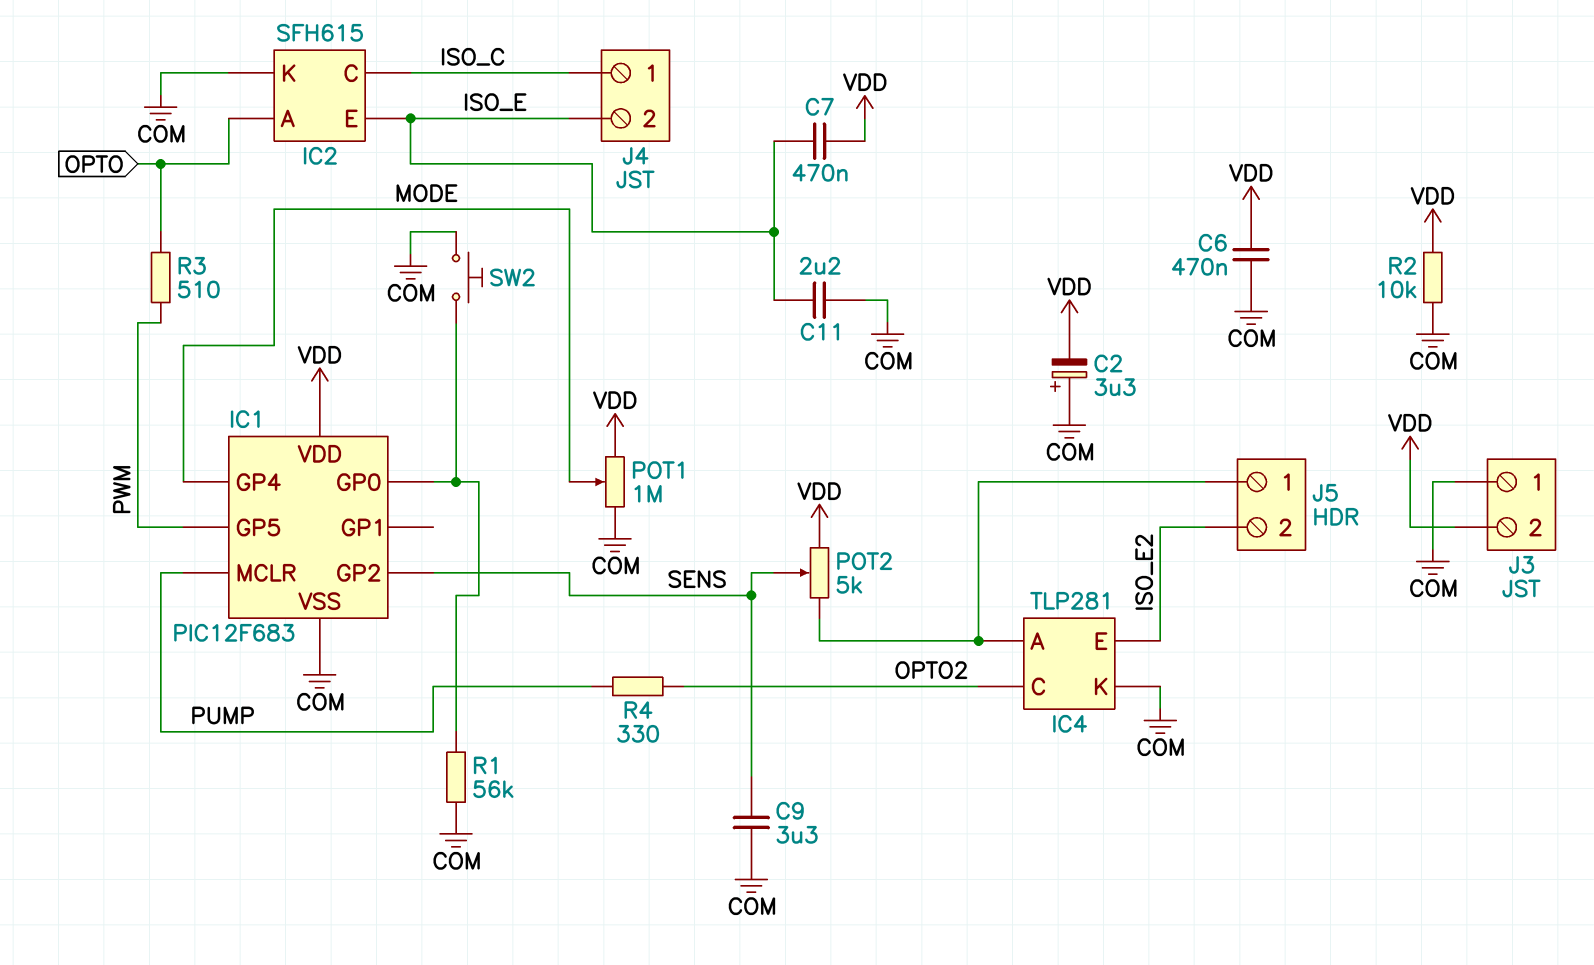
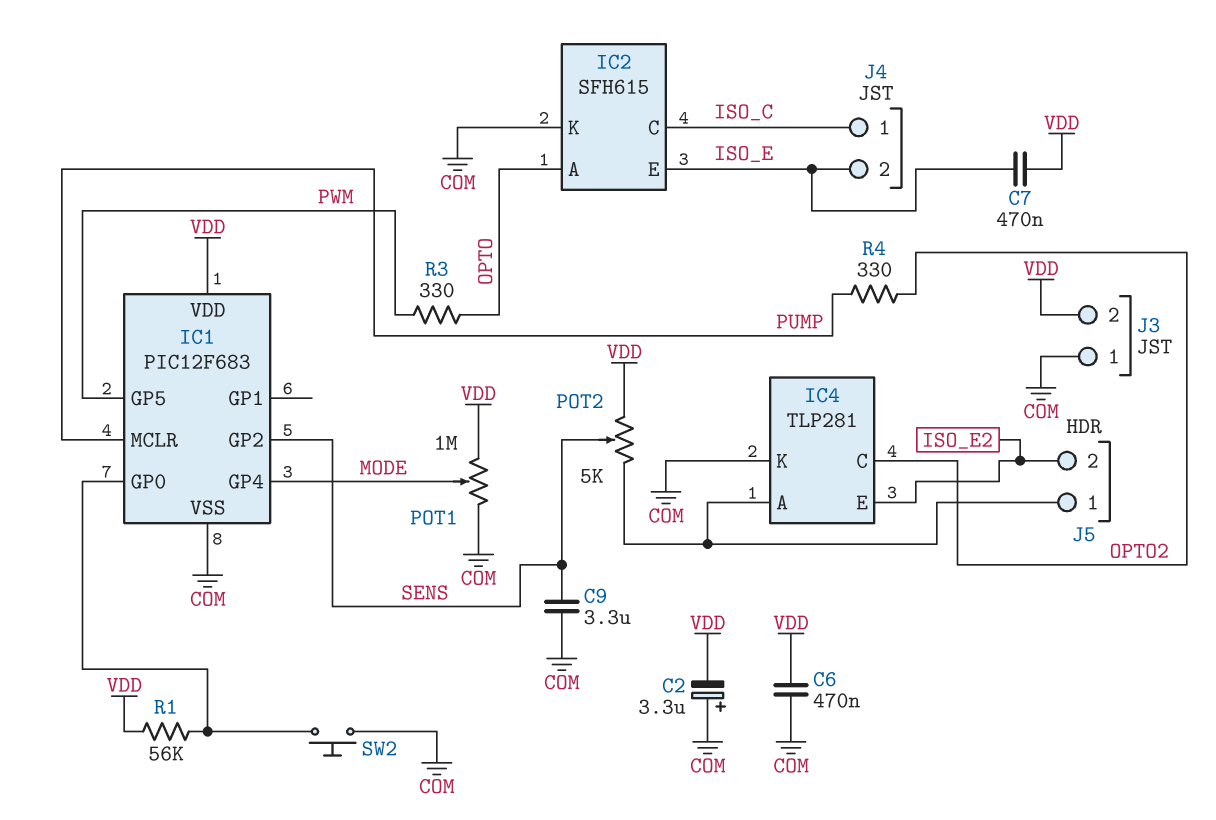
C11: 2.2uF (COM, ISO_E) -> none
R1: 56k (COM, IC1/GP0) -> 56k (IC1/GP0, VDD)
R2: 10k (COM, VDD) -> none
R3: 510 (OPTO, PWM) -> 330 (OPTO, PWM)

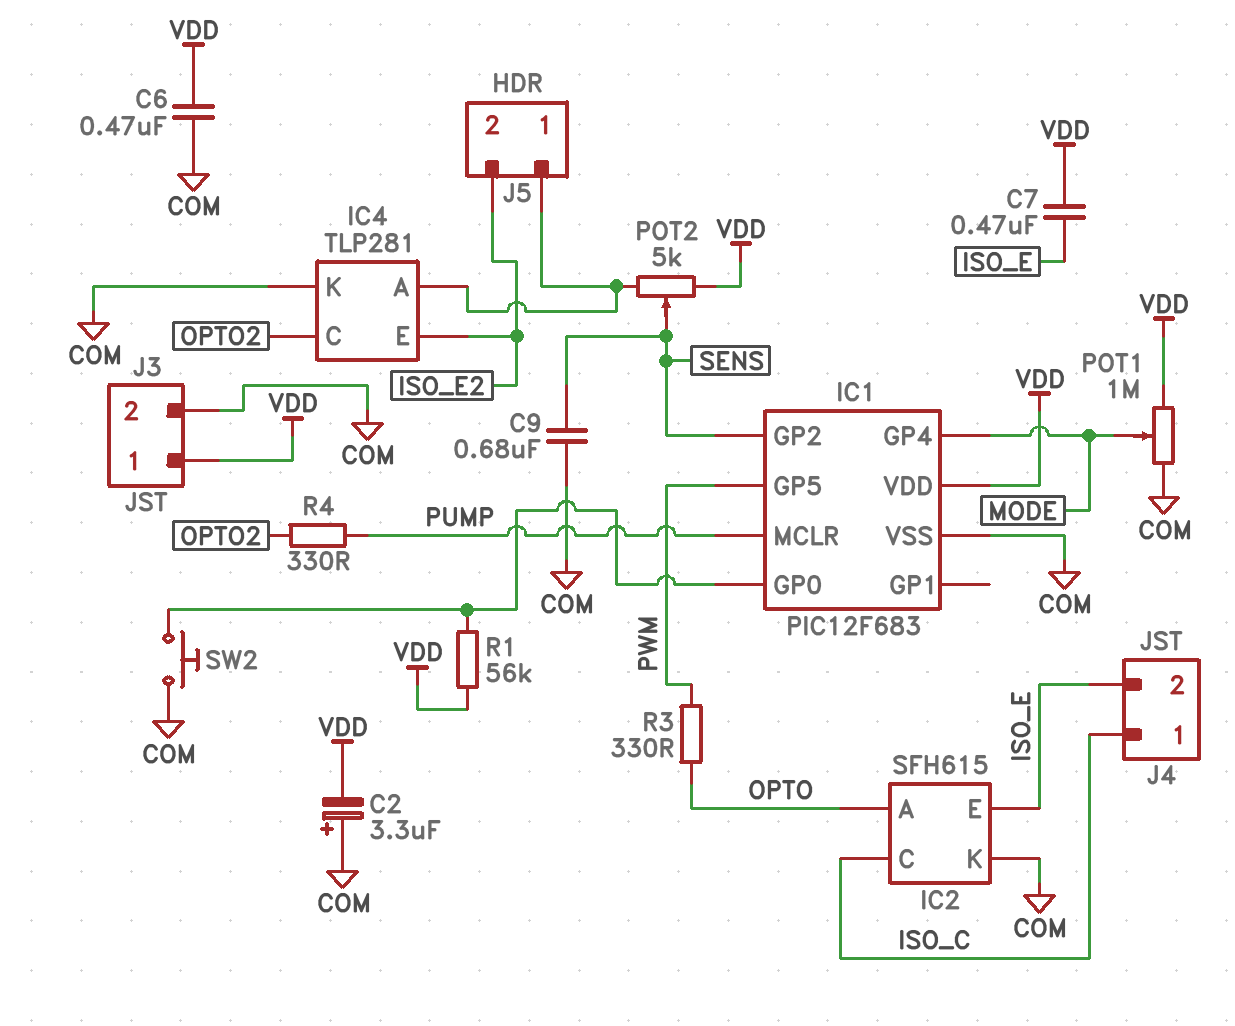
C9: 3.3uF (COM, SENS) -> 680nF (COM, SENS)
J3 pin 1: COM -> VDD
J3 pin 2: VDD -> COM

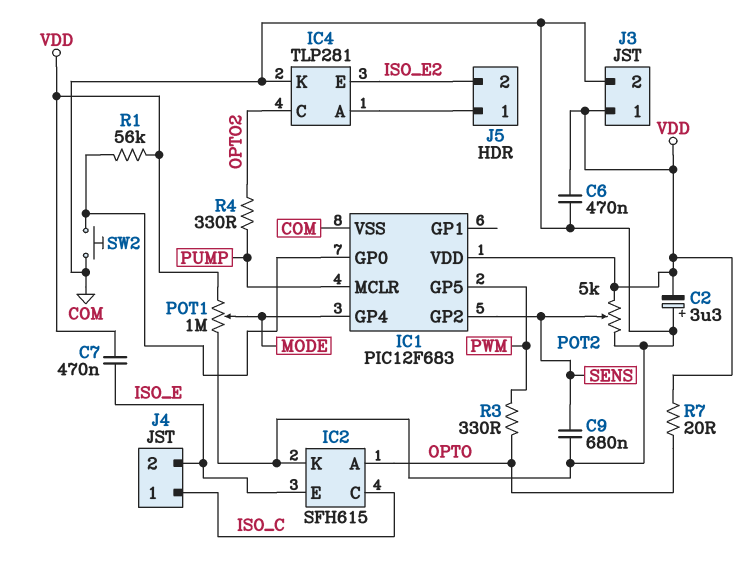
POT2: 5k (IC4/A, VDD, wiper SENS) -> 5k (COM, VDD, wiper SENS)
R7: none -> 20 (OPTO, VDD)

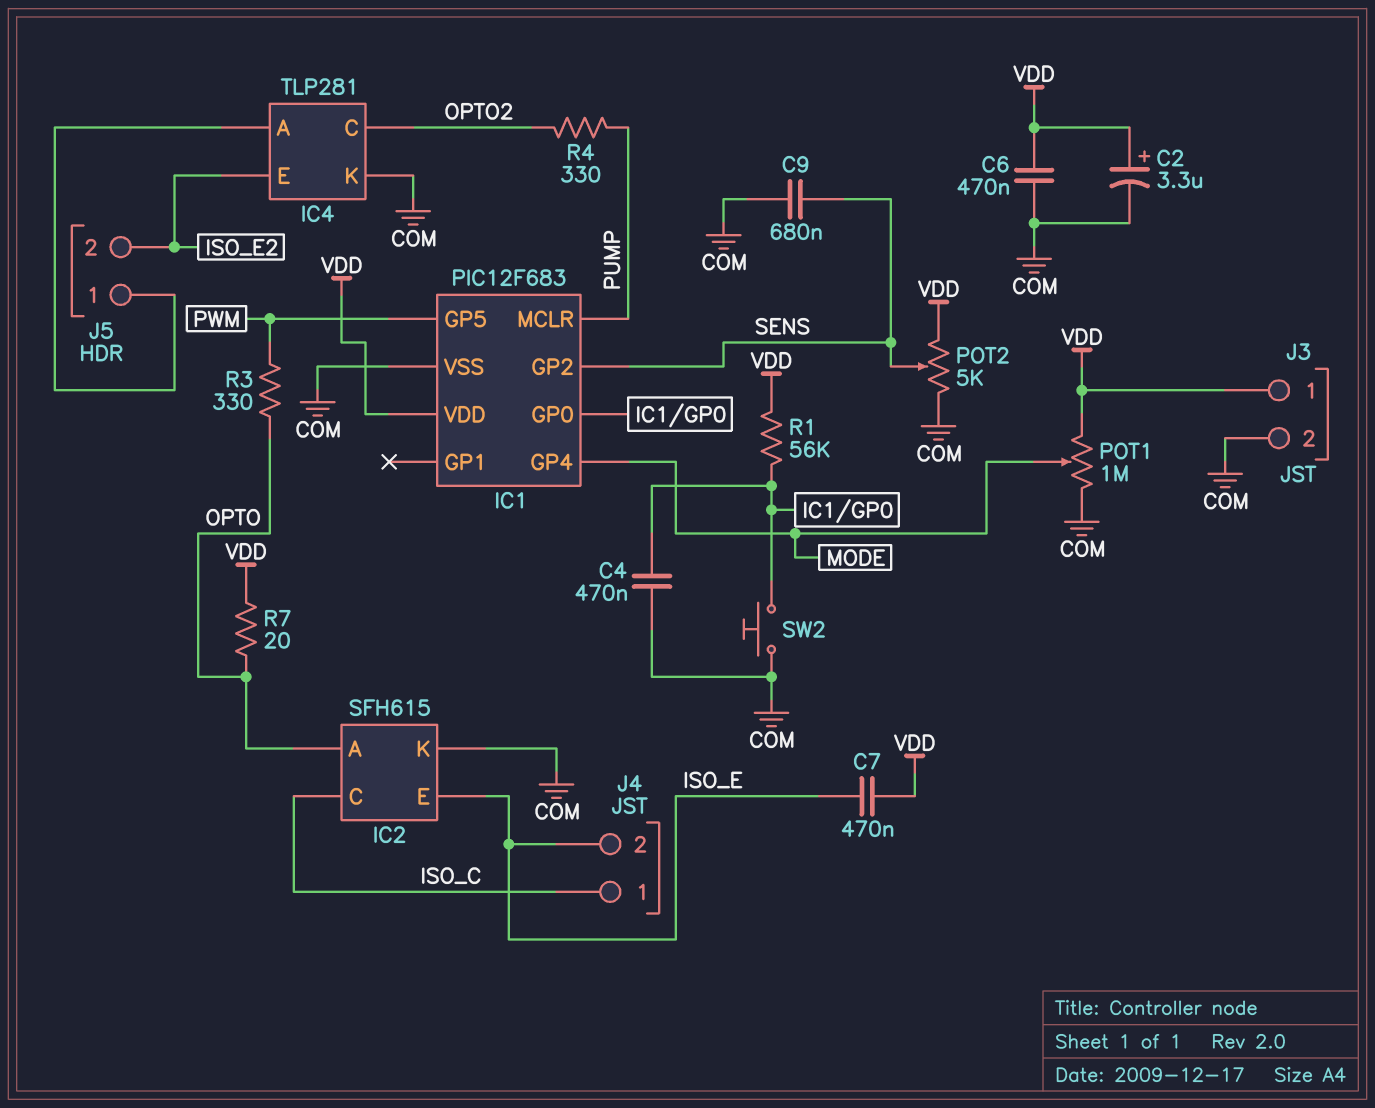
C2: 3.3uF (plus COM, minus VDD) -> 3.3uF (plus VDD, minus COM)
C4: none -> 470nF (COM, IC1/GP0)

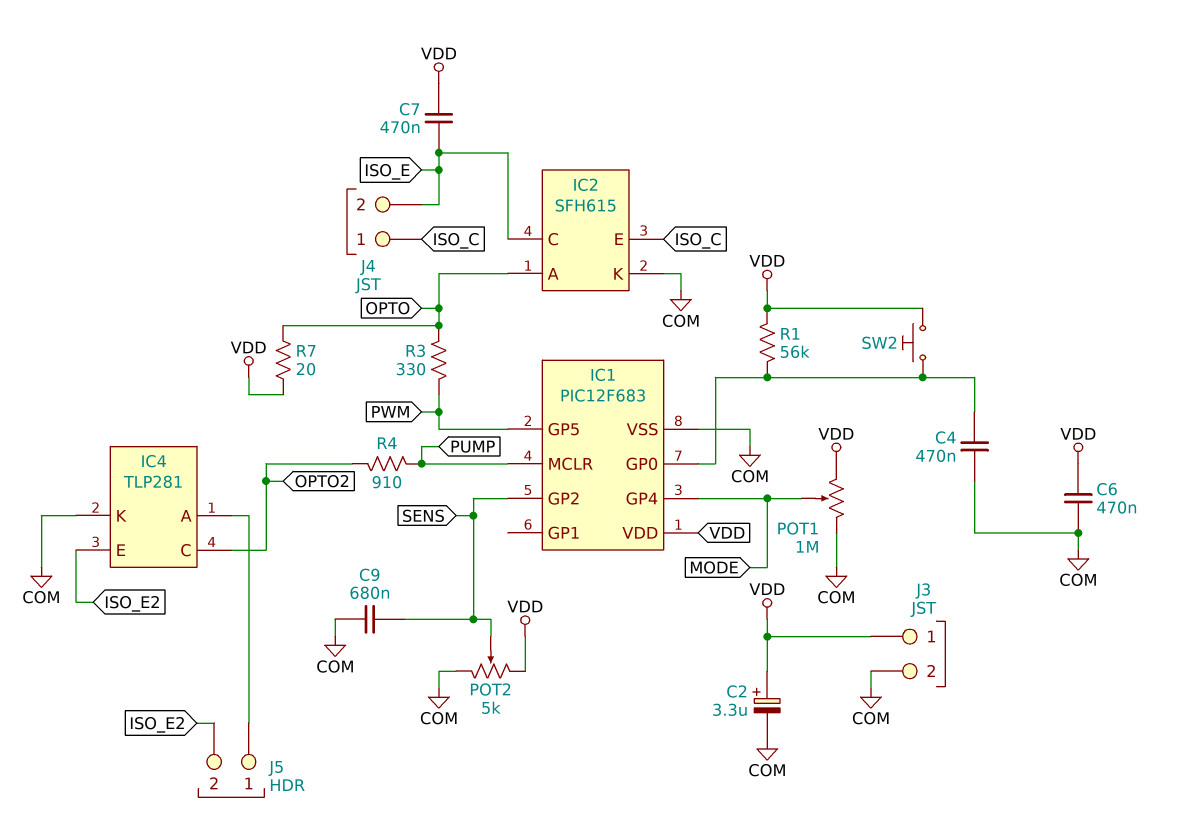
IC2 pin C: ISO_C -> ISO_E
IC2 pin E: ISO_E -> ISO_C
R4: 330 (OPTO2, PUMP) -> 910 (OPTO2, PUMP)
SW2: button (COM, IC1/GP0) -> button (IC1/GP0, VDD)

